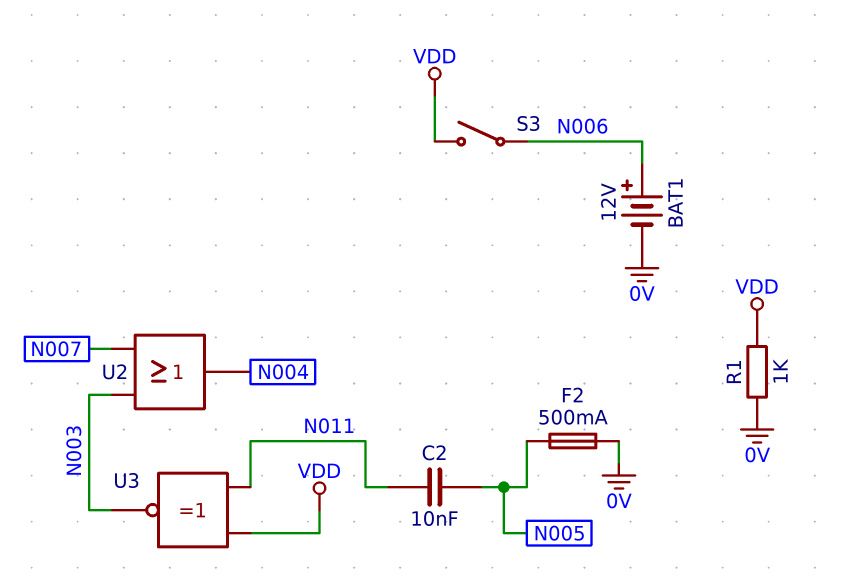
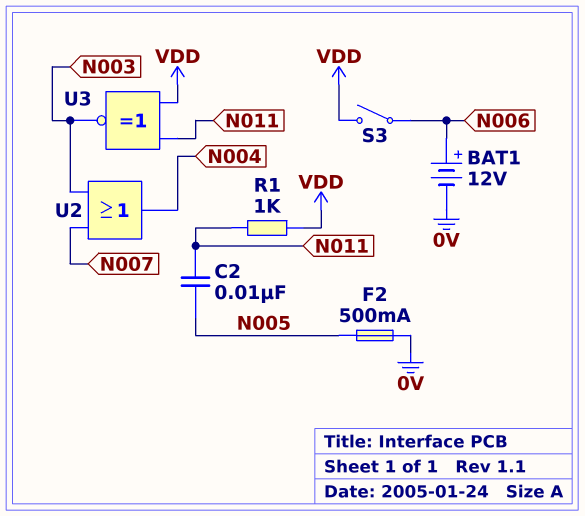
R1: 1k (0V, VDD) -> 1k (N011, VDD)

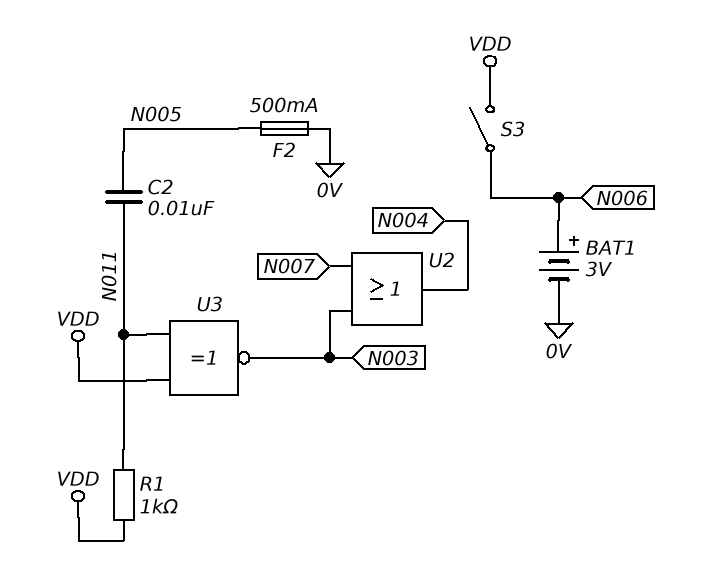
BAT1: 12V (plus N006, minus 0V) -> 3V (plus N006, minus 0V)

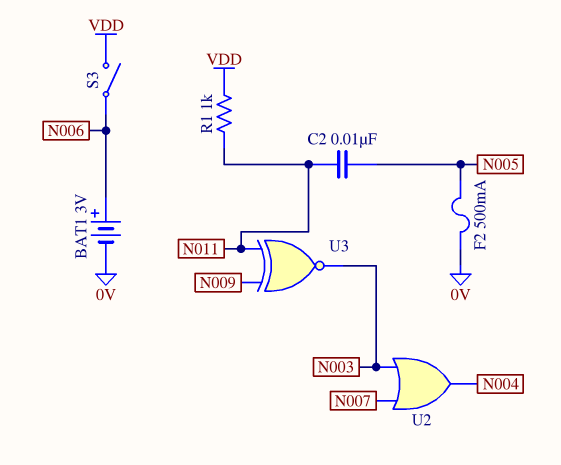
U3: XNOR (in N011, in VDD, out N003) -> XNOR (in N009, in N011, out N003)

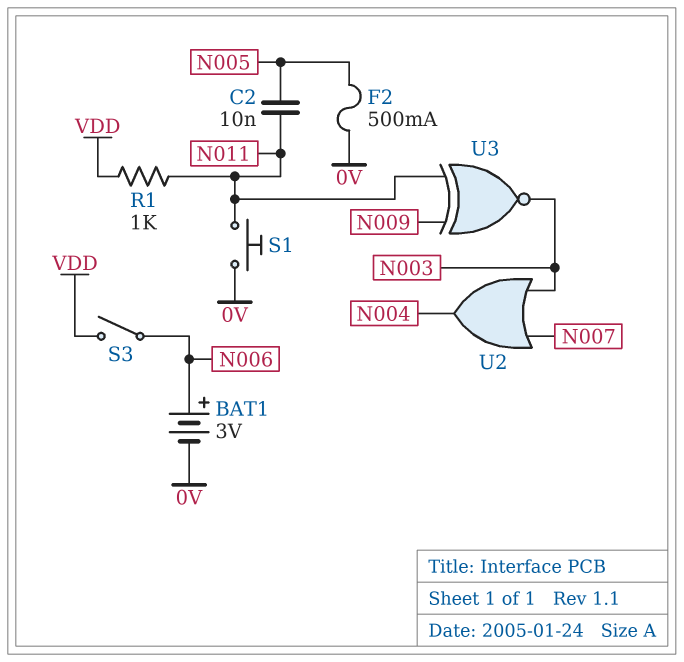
S1: none -> button (0V, N011)

